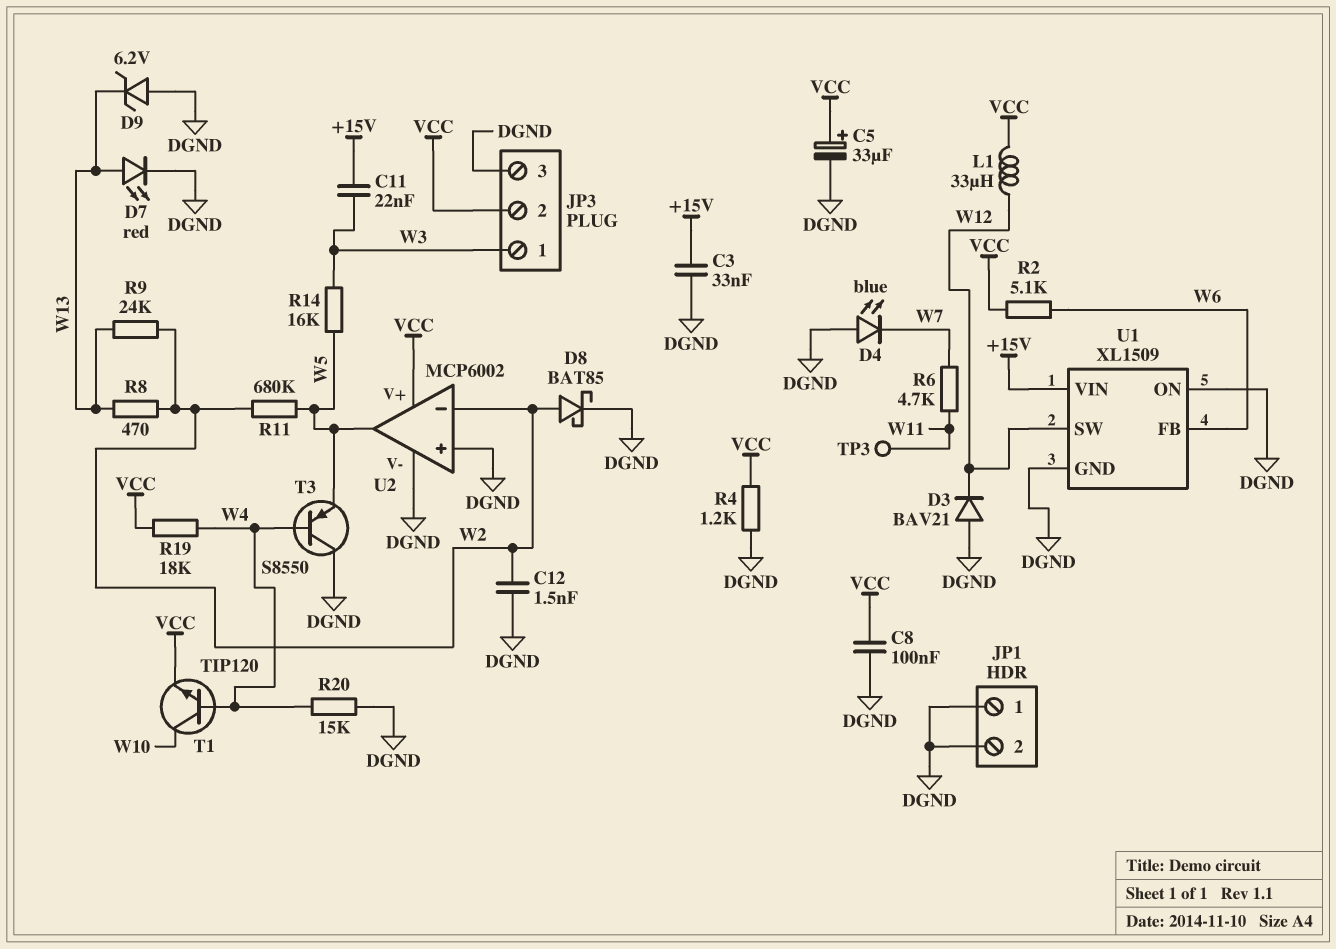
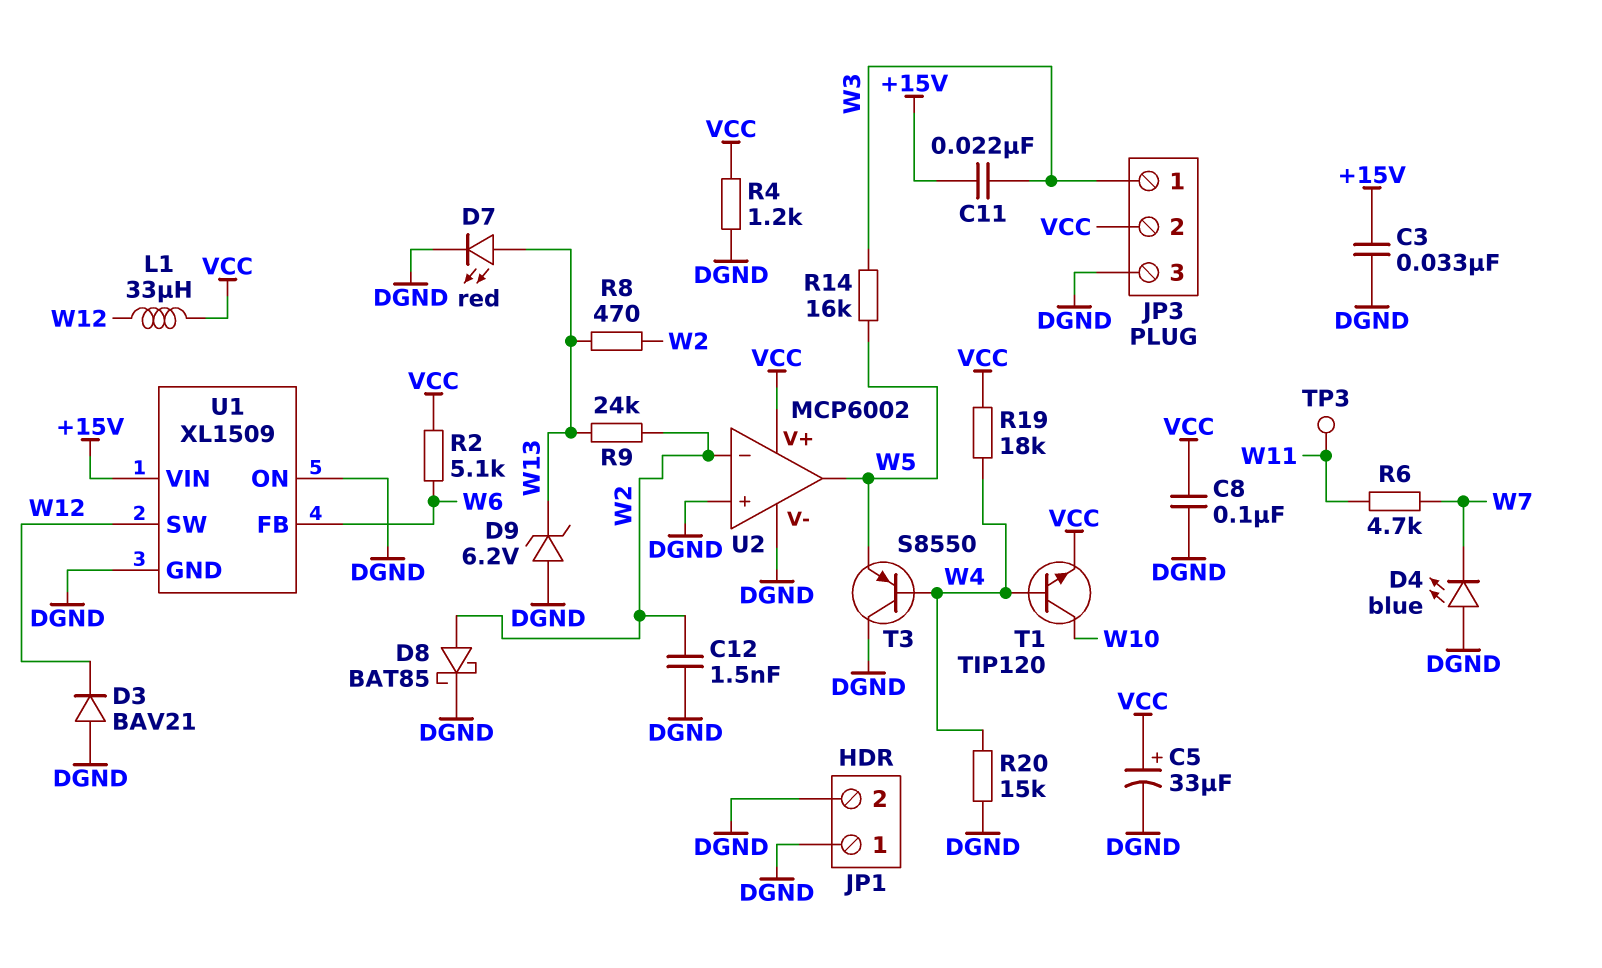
R11: 680k (W2, W5) -> none

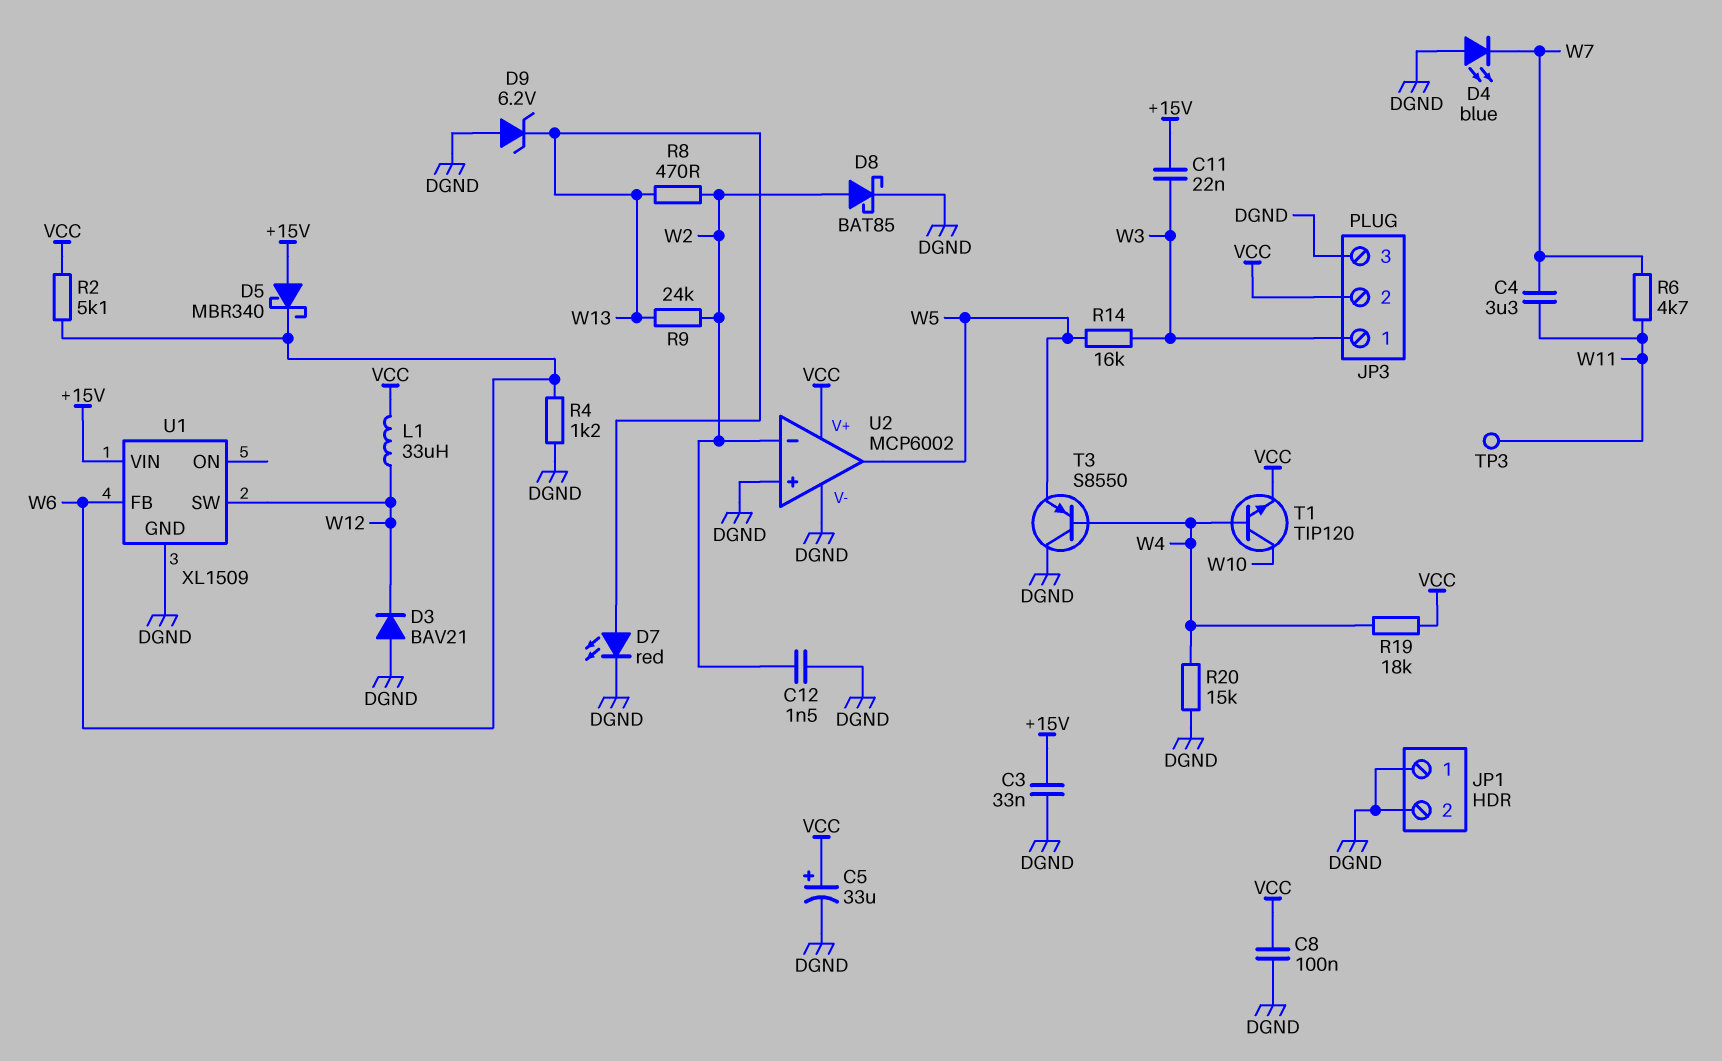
C4: none -> 3.3uF (W7, W11)
D5: none -> schottky MBR340 (A +15V, K W6)
R4: 1.2k (DGND, VCC) -> 1.2k (DGND, W6)
U1 pin ON: DGND -> none

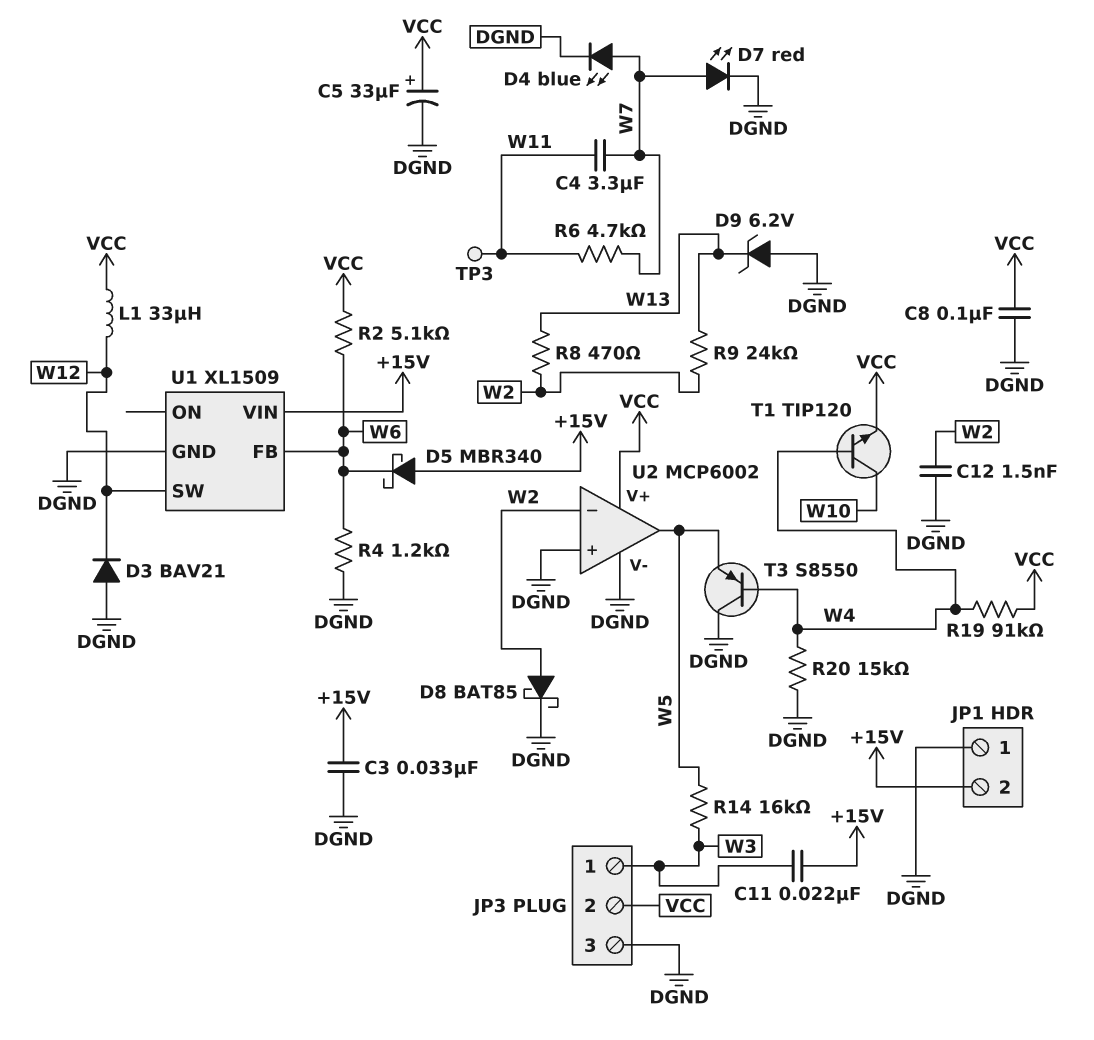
D4: LED blue (A DGND, K W7) -> LED blue (A W7, K DGND)
D7: LED red (A W13, K DGND) -> LED red (A W7, K DGND)
JP1 pin 2: DGND -> +15V
R19: 18k (VCC, W4) -> 91k (VCC, W4)

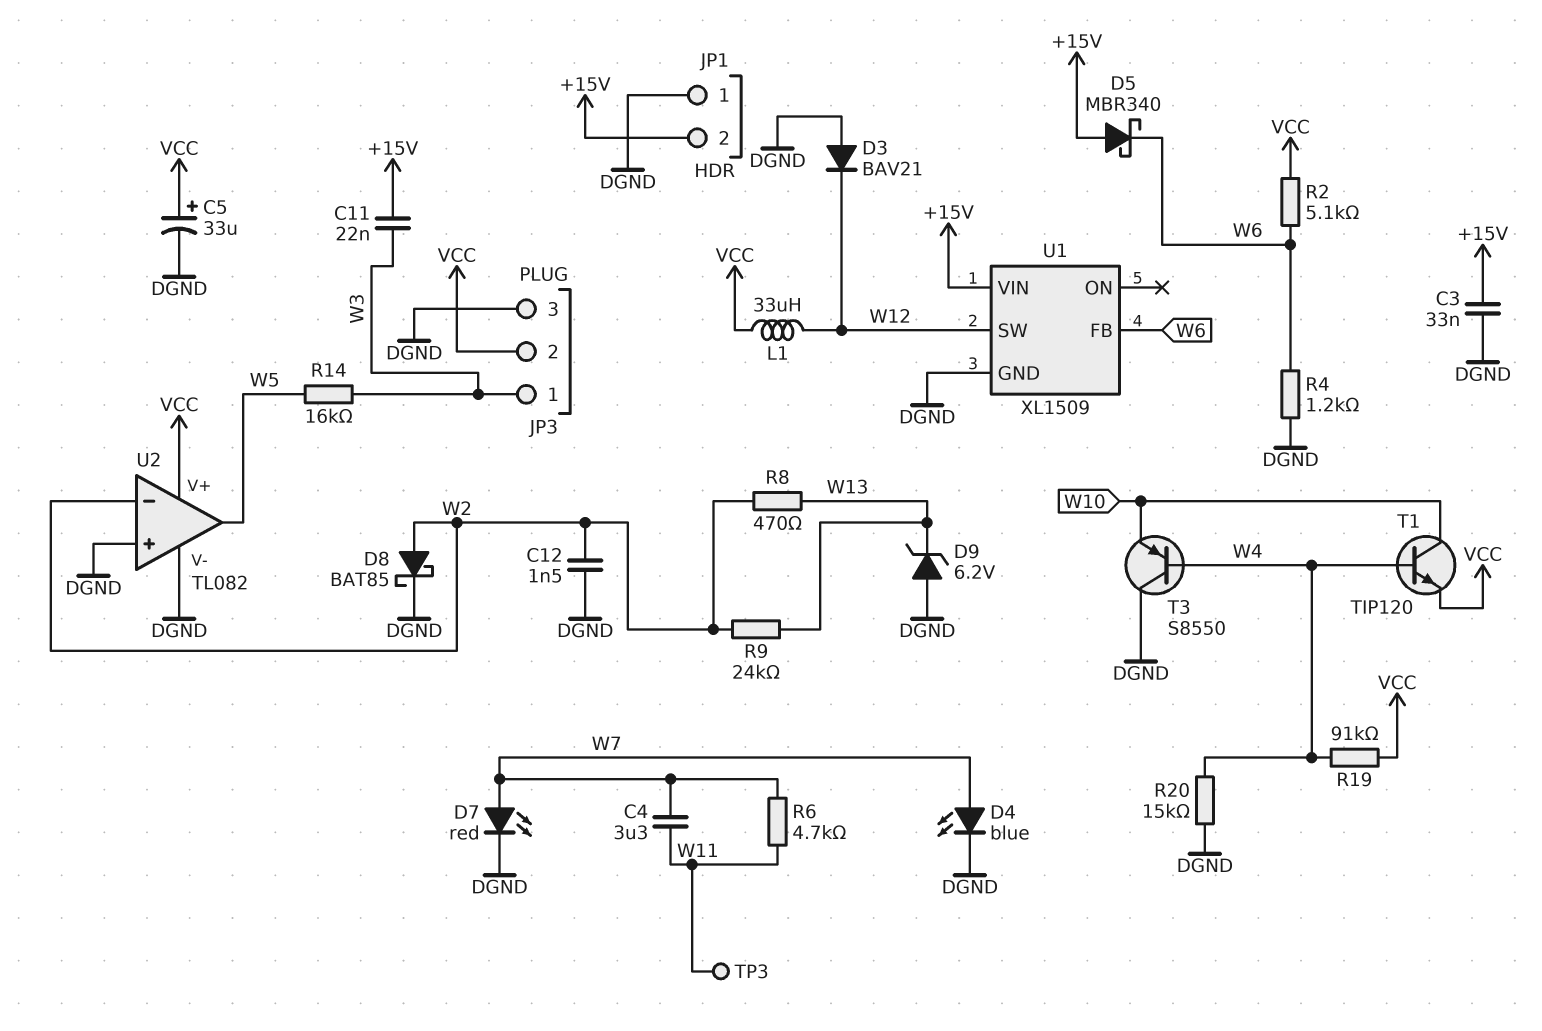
C8: 100nF (DGND, VCC) -> none
T3: PNP S8550 (B W4, C DGND, E W5) -> PNP S8550 (B W4, C DGND, E W10)
U2: MCP6002 -> TL082

